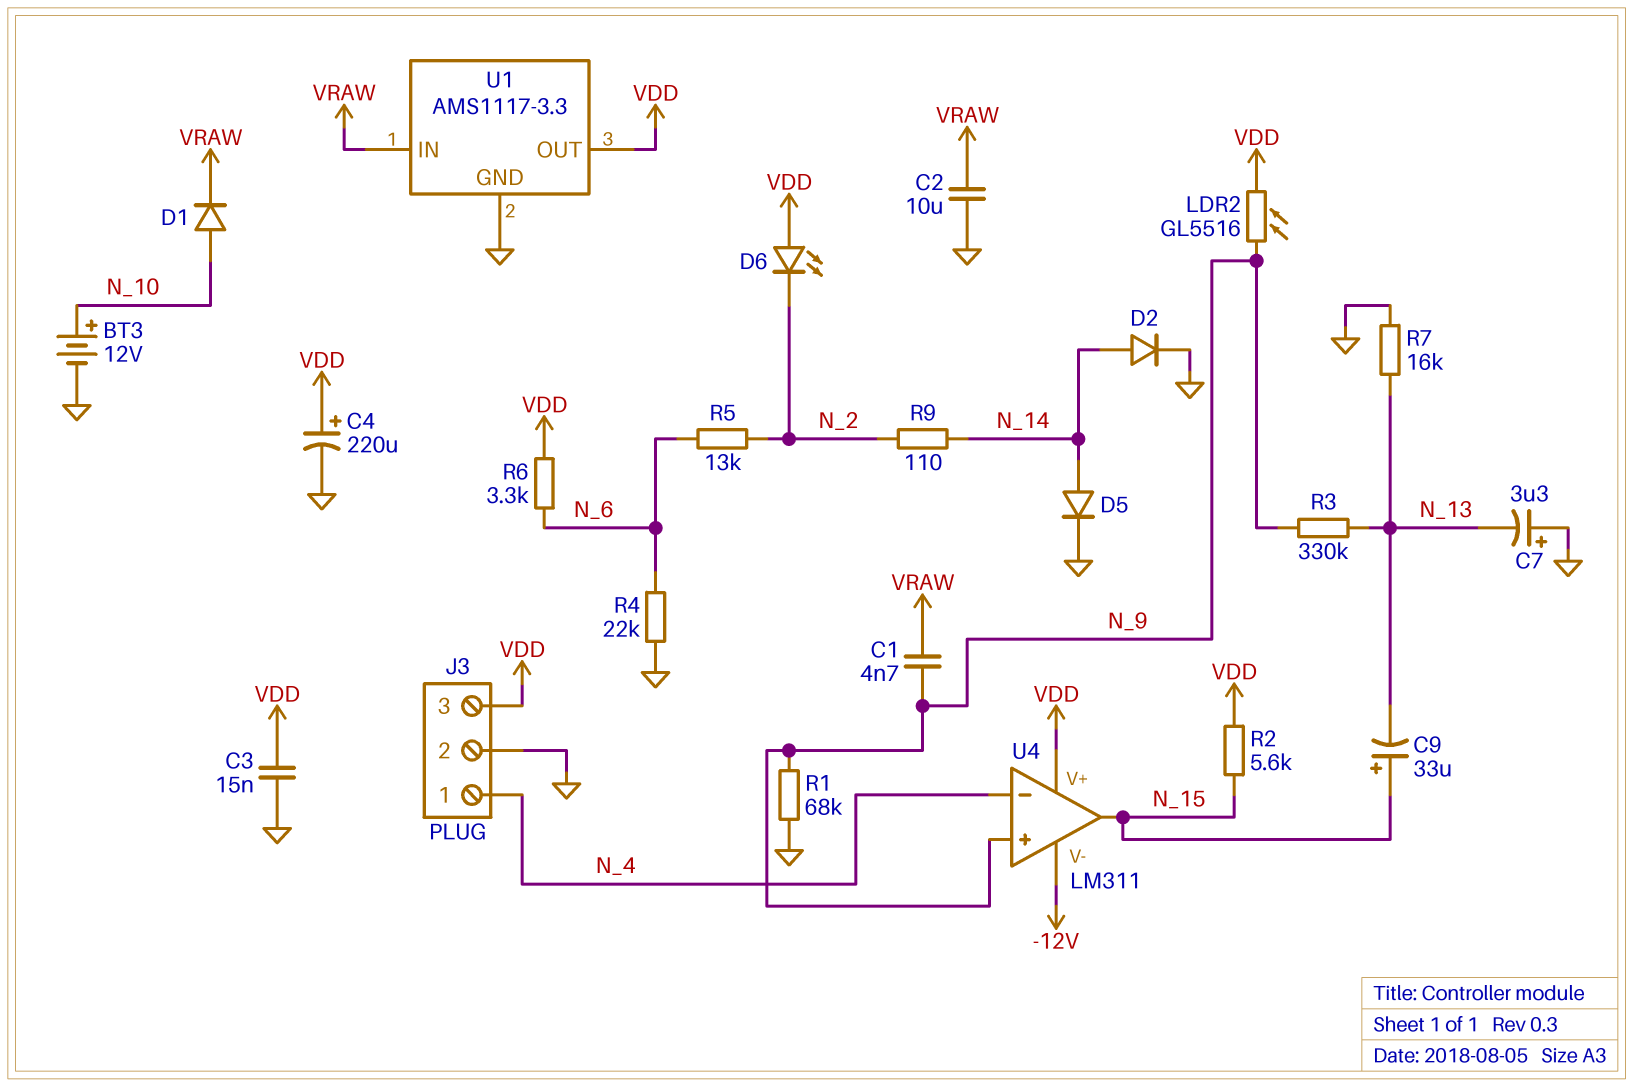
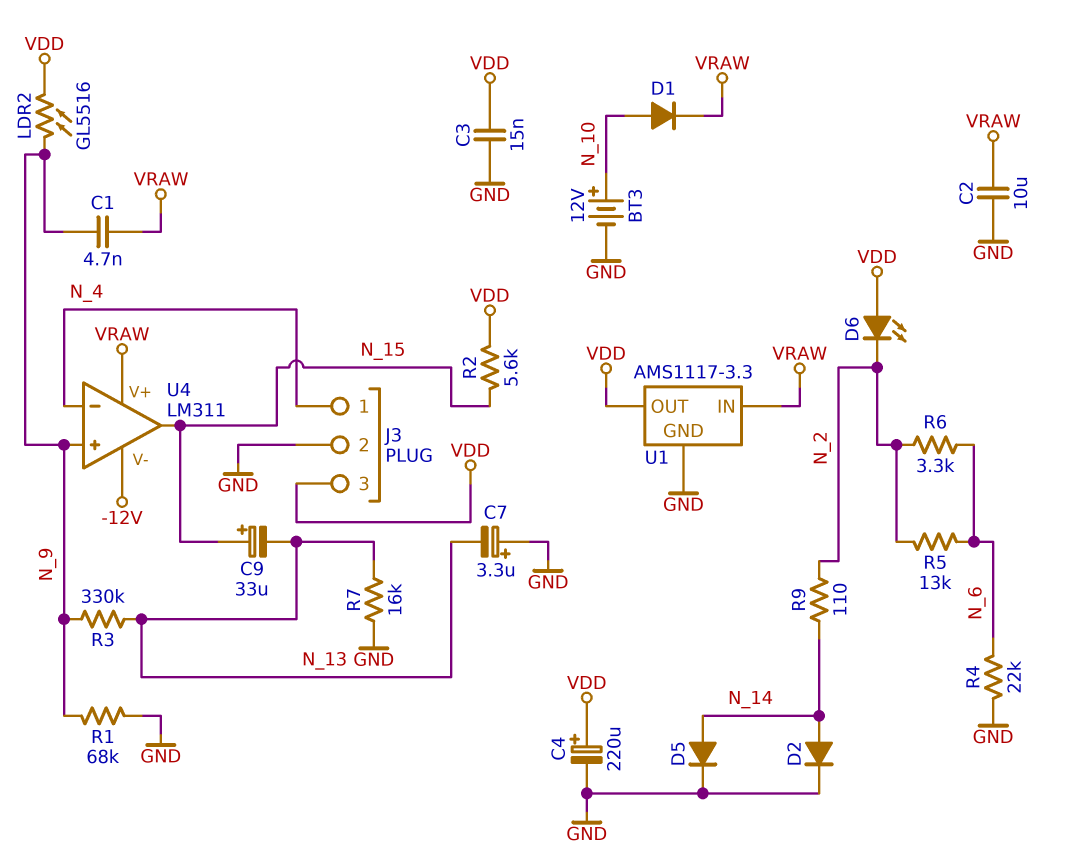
R6: 3.3k (N_6, VDD) -> 3.3k (N_2, N_6)
U4 pin V+: VDD -> VRAW

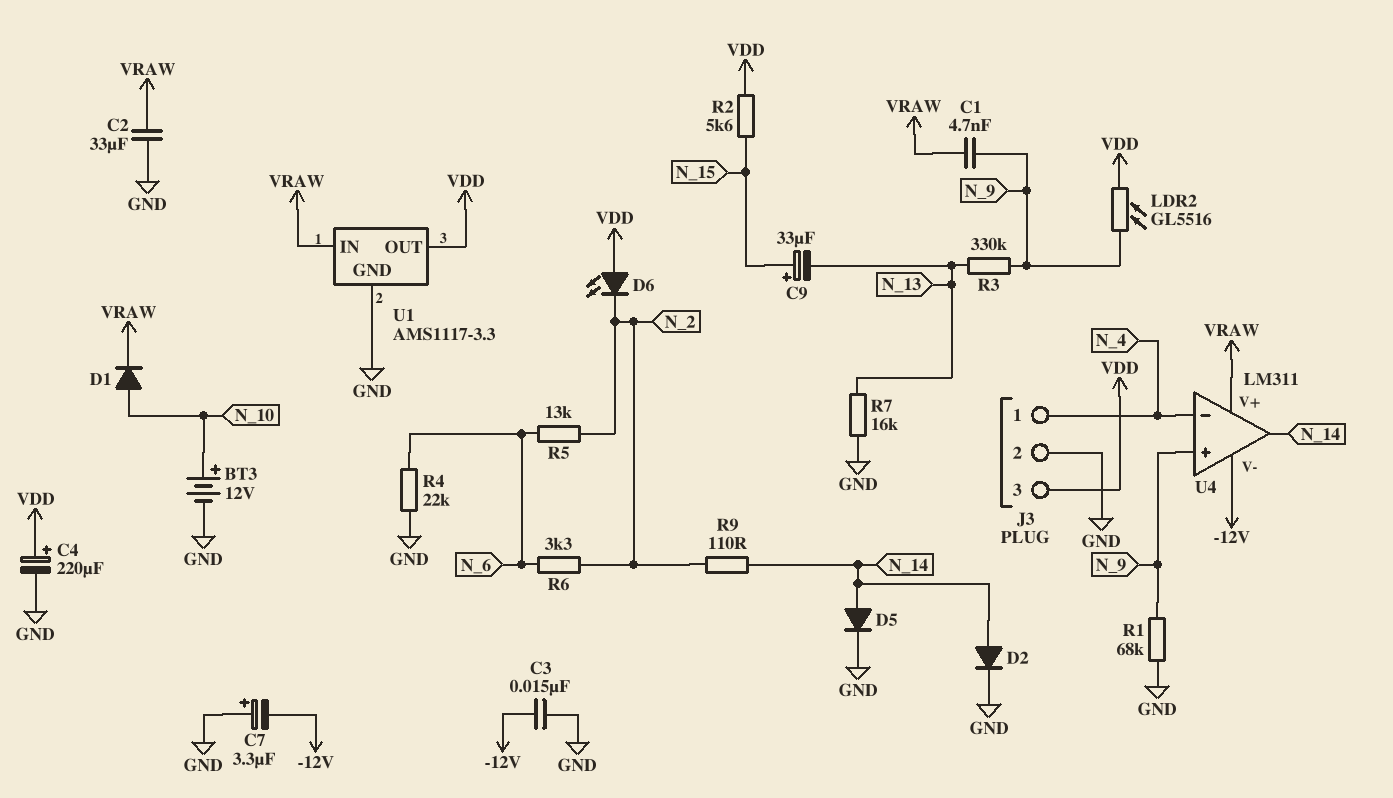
C2: 10uF (GND, VRAW) -> 33uF (GND, VRAW)
C3: 15nF (GND, VDD) -> 15nF (-12V, GND)
C7: 3.3uF (plus GND, minus N_13) -> 3.3uF (plus GND, minus -12V)
U4 pin out: N_15 -> N_14

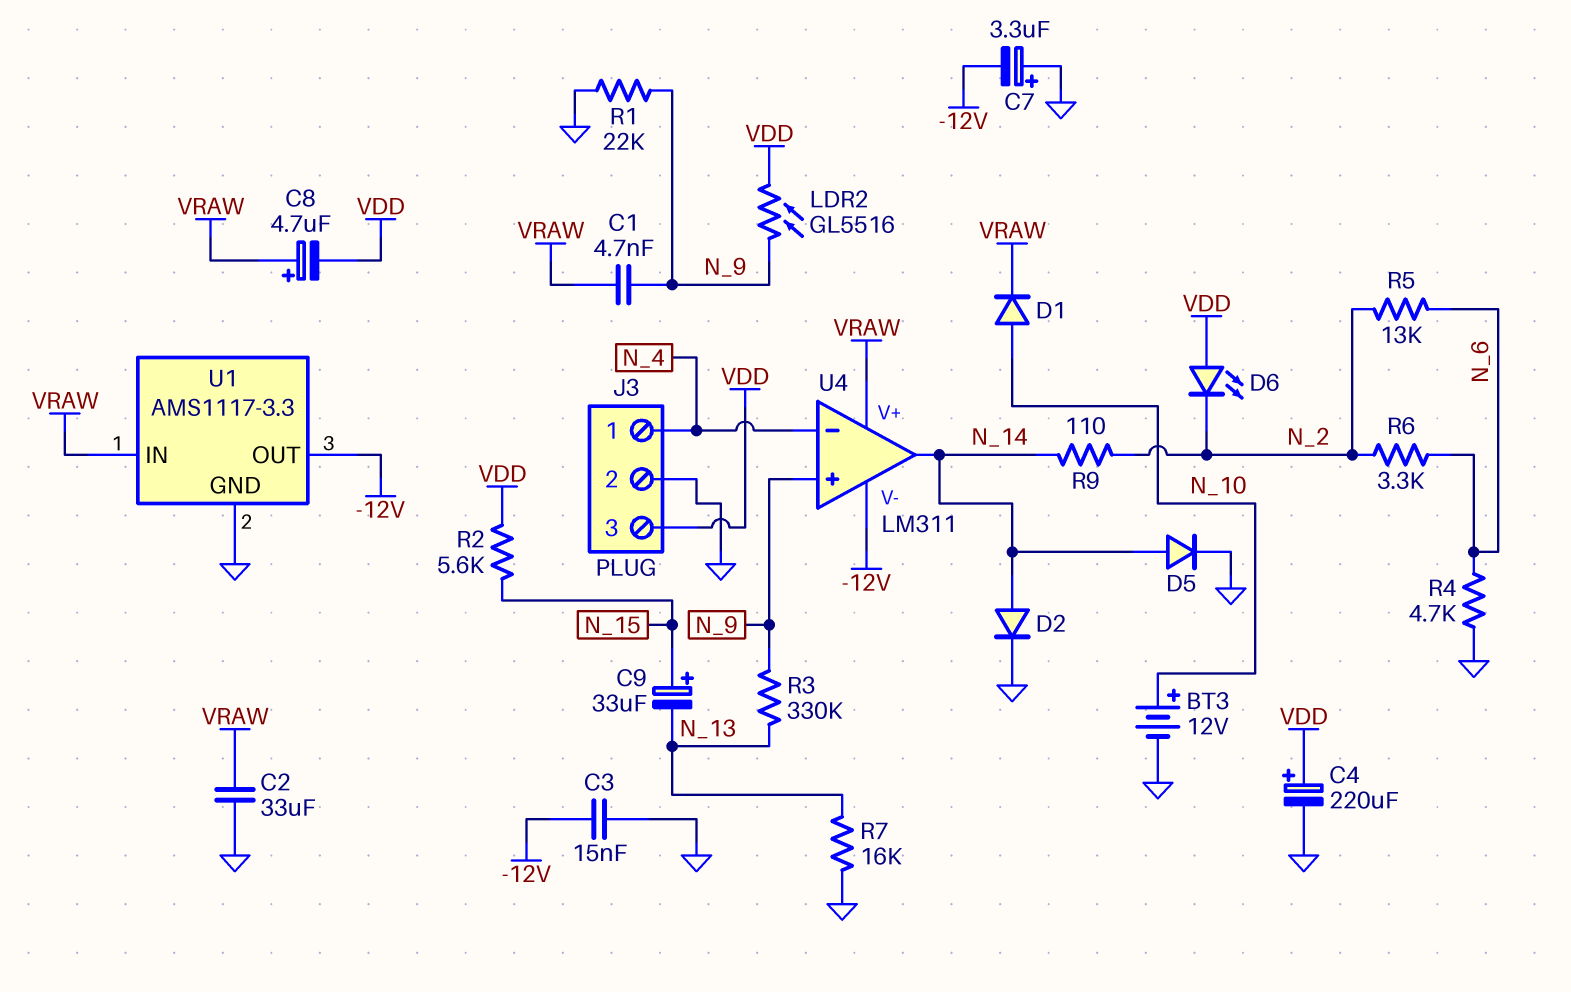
C8: none -> 4.7uF (plus VRAW, minus VDD)
R1: 68k (GND, N_9) -> 22k (GND, N_9)
R4: 22k (GND, N_6) -> 4.7k (GND, N_6)
U1 pin OUT: VDD -> -12V

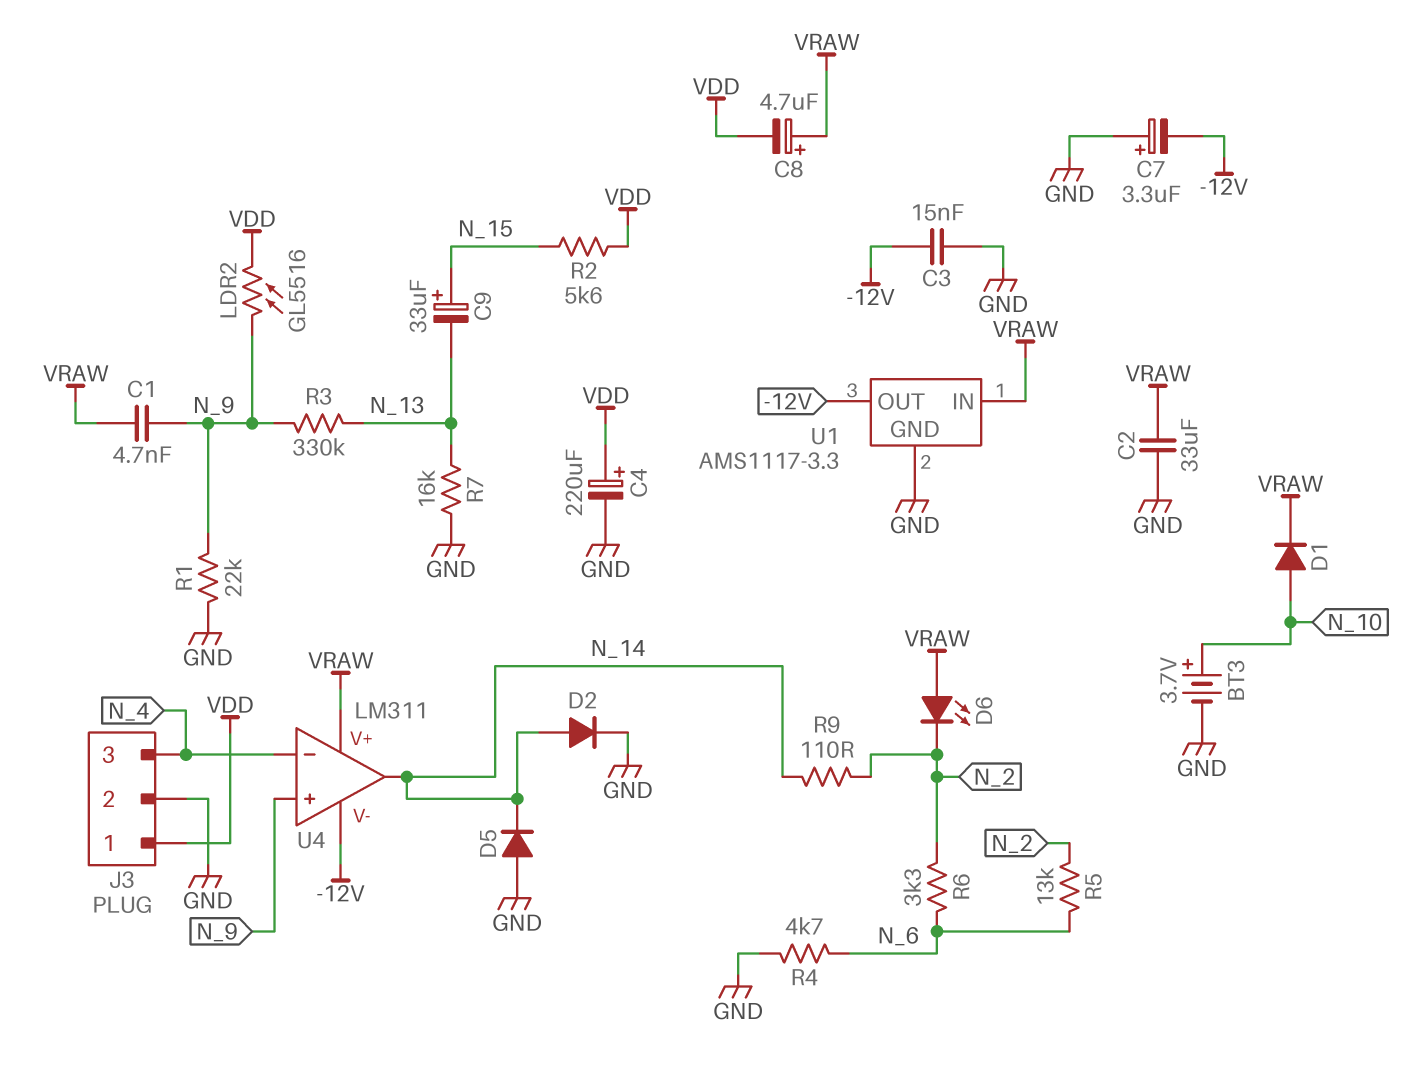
BT3: 12V (plus N_10, minus GND) -> 3.7V (plus N_10, minus GND)
D5: diode (A N_14, K GND) -> diode (A GND, K N_14)
D6: LED (A VDD, K N_2) -> LED (A VRAW, K N_2)
J3 pin 1: N_4 -> VDD
J3 pin 3: VDD -> N_4

